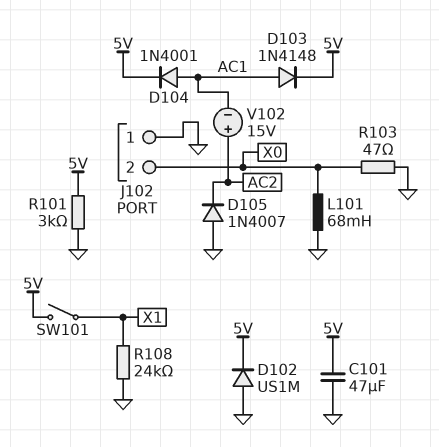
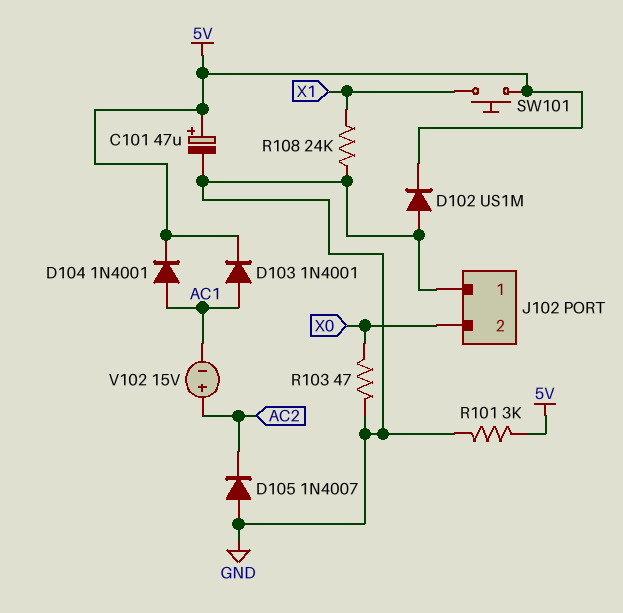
C101: 47uF (5V, GND) -> 47uF (plus 5V, minus GND)
D103: diode 1N4148 (A AC1, K 5V) -> diode 1N4001 (A AC1, K 5V)
L101: 68mH (GND, X0) -> none
SW101: switch (5V, X1) -> button (5V, X1)

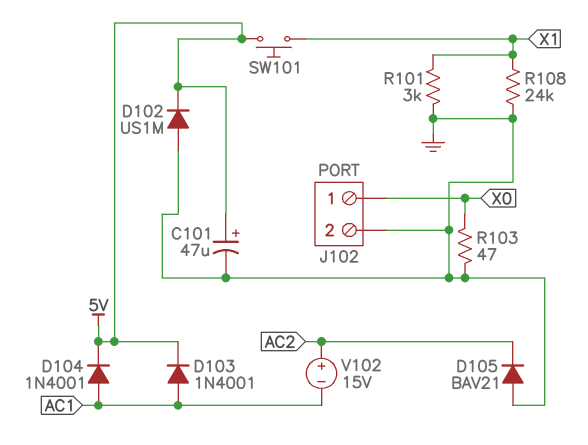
D105: diode 1N4007 (A GND, K AC2) -> diode BAV21 (A GND, K AC2)
J102 pin 1: GND -> X0
J102 pin 2: X0 -> GND
R101: 3k (5V, GND) -> 3k (GND, X1)

